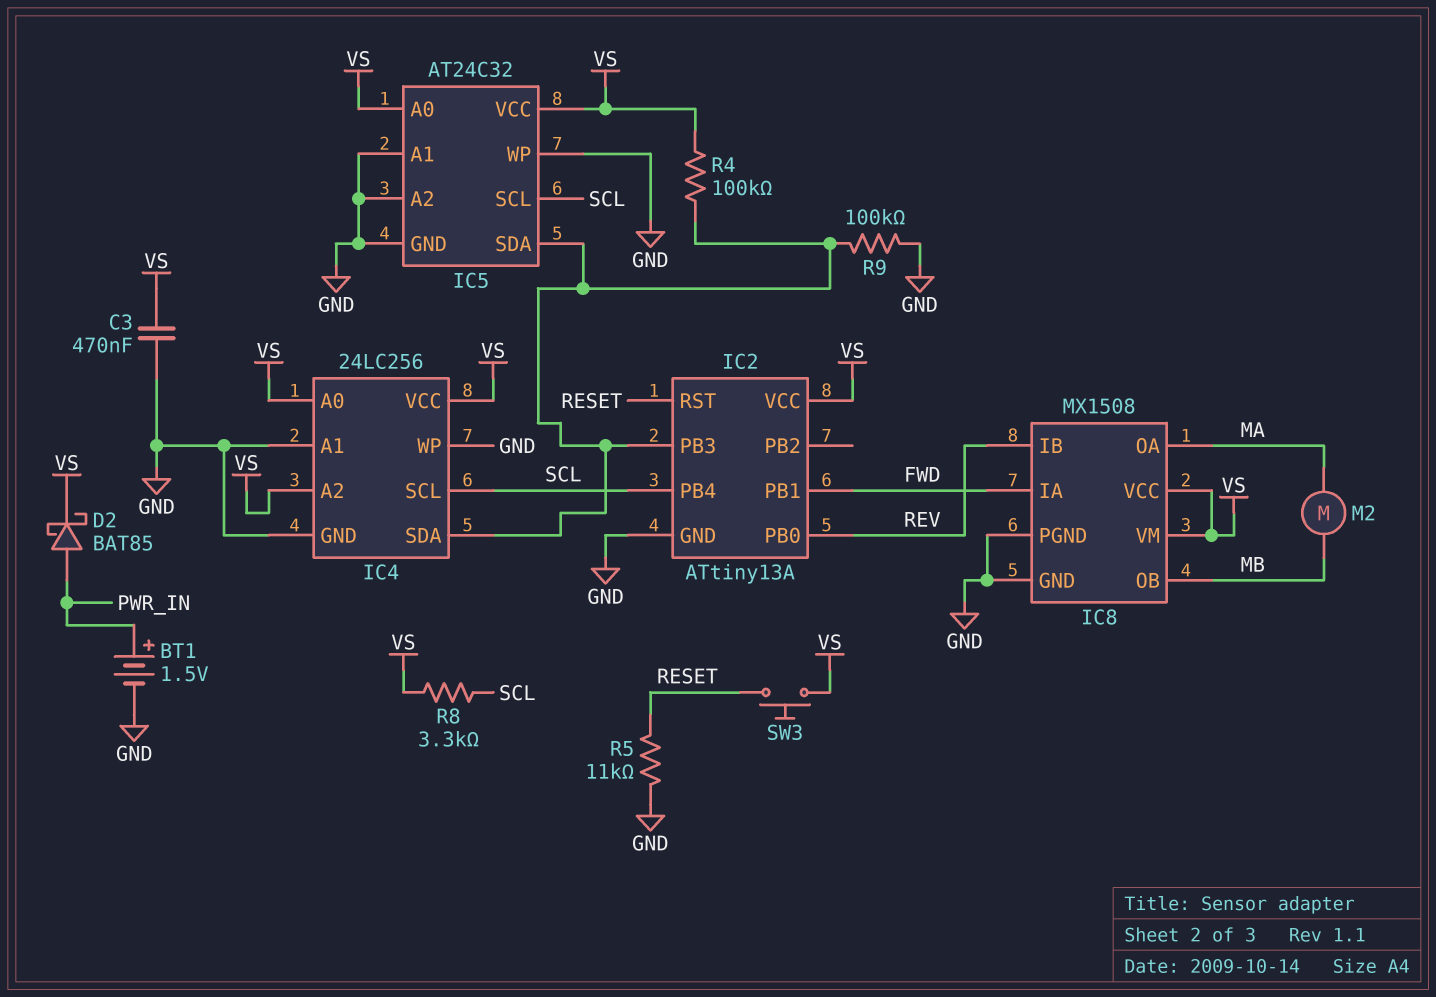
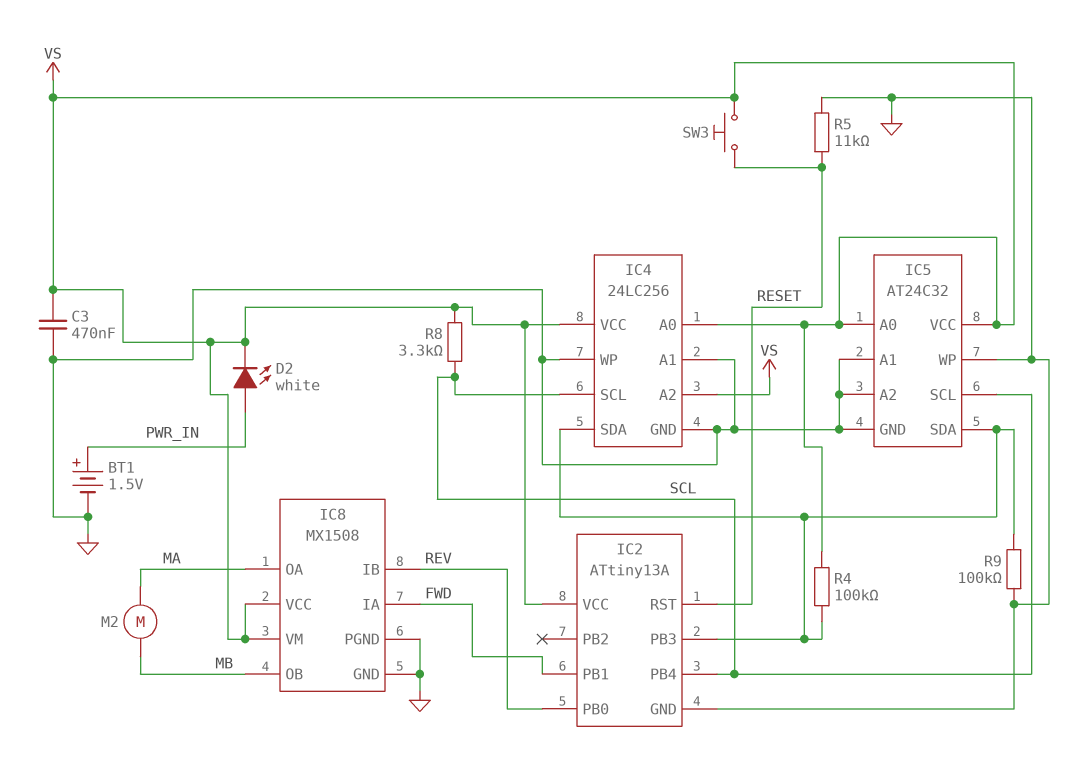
D2: schottky BAT85 (A PWR_IN, K VS) -> LED white (A PWR_IN, K VS)

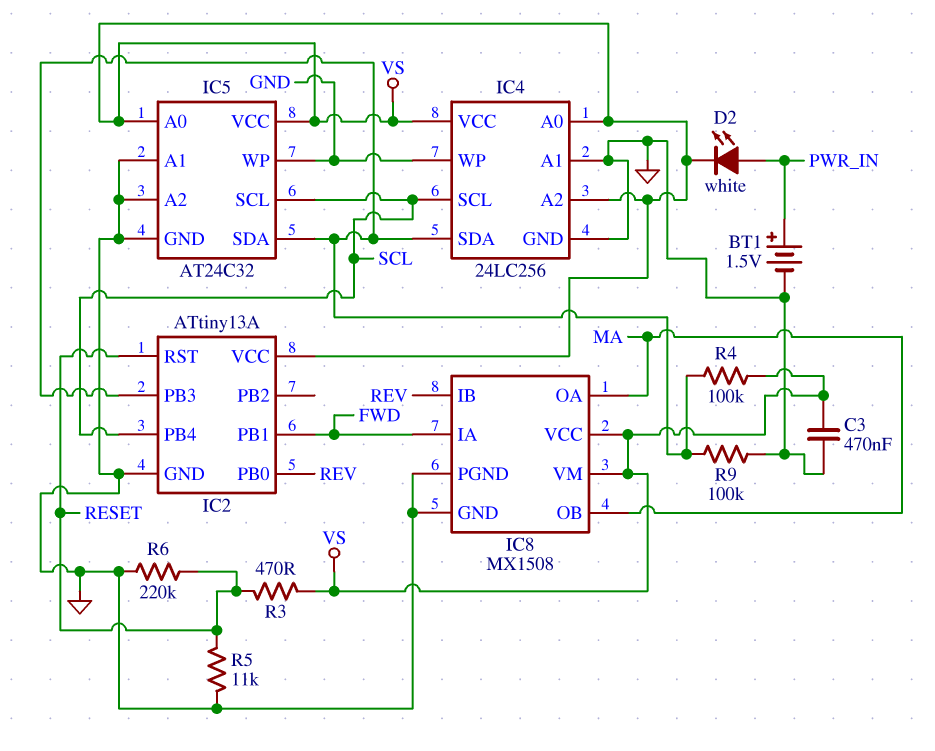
IC8 pin OB: MB -> MA
M2: motor (MA, MB) -> none
R3: none -> 470 (RESET, VS)
R6: none -> 220k (GND, RESET)
R8: 3.3k (SCL, VS) -> none
SW3: button (RESET, VS) -> none

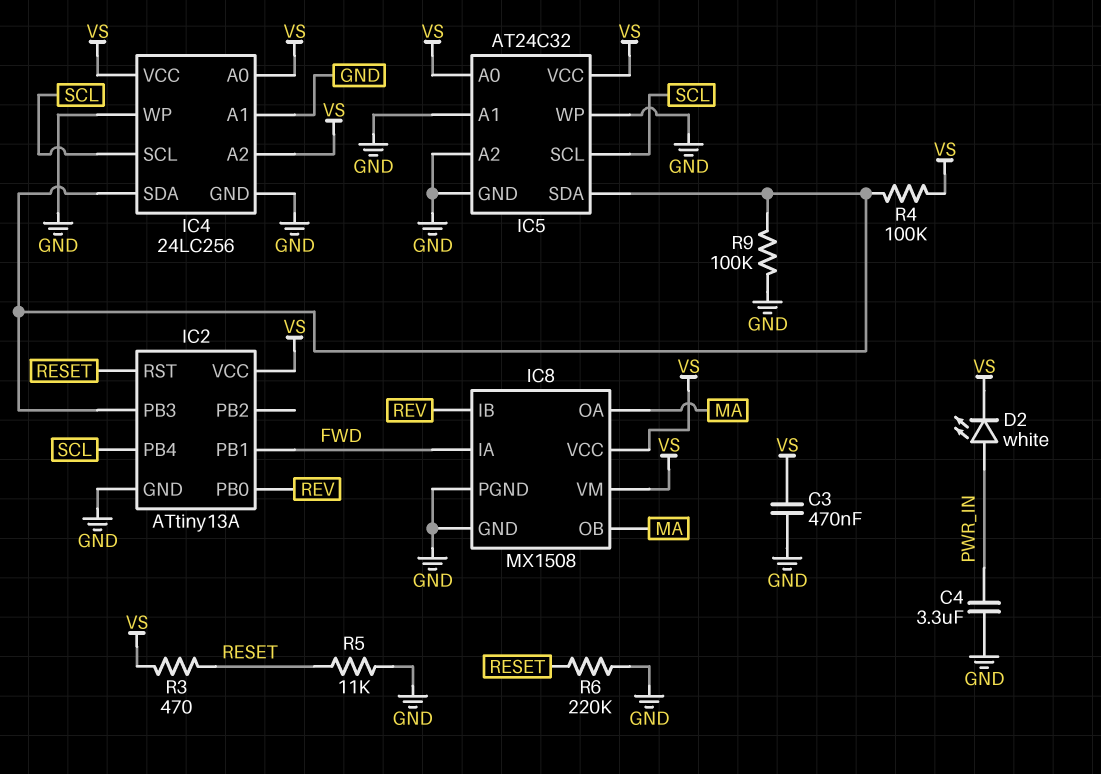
BT1: 1.5V (plus PWR_IN, minus GND) -> none
C4: none -> 3.3uF (GND, PWR_IN)

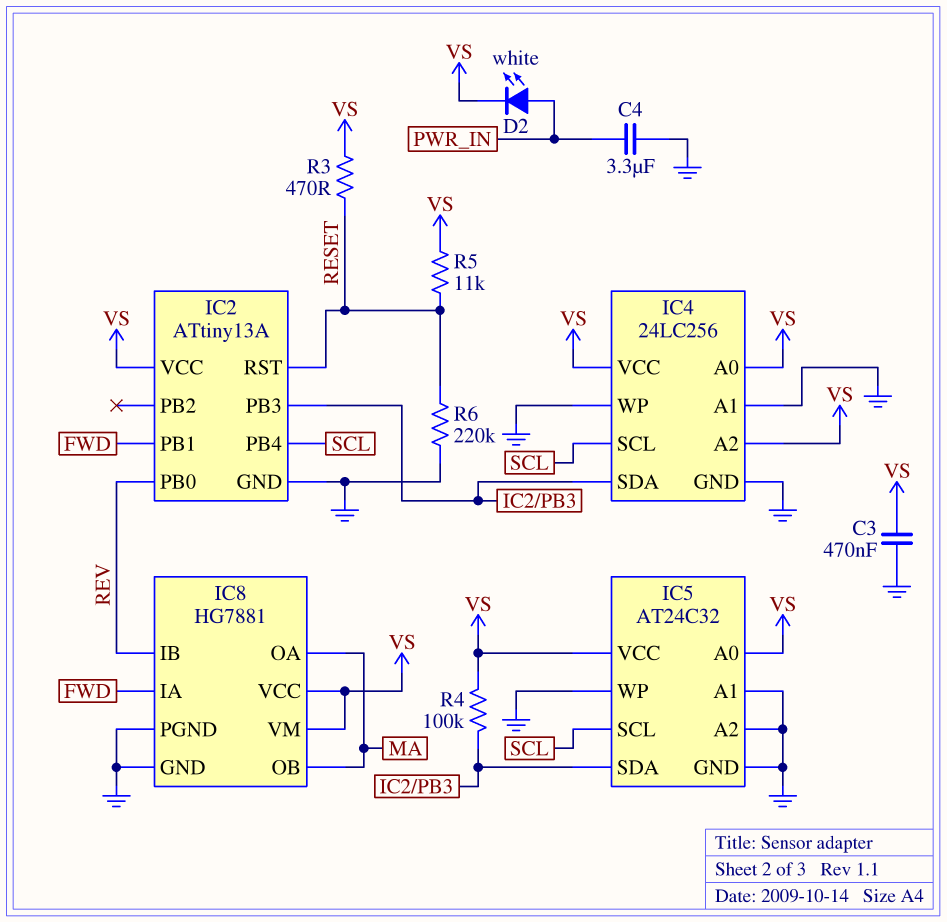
IC8: MX1508 -> HG7881
R5: 11k (GND, RESET) -> 11k (RESET, VS)
R9: 100k (GND, IC2/PB3) -> none

